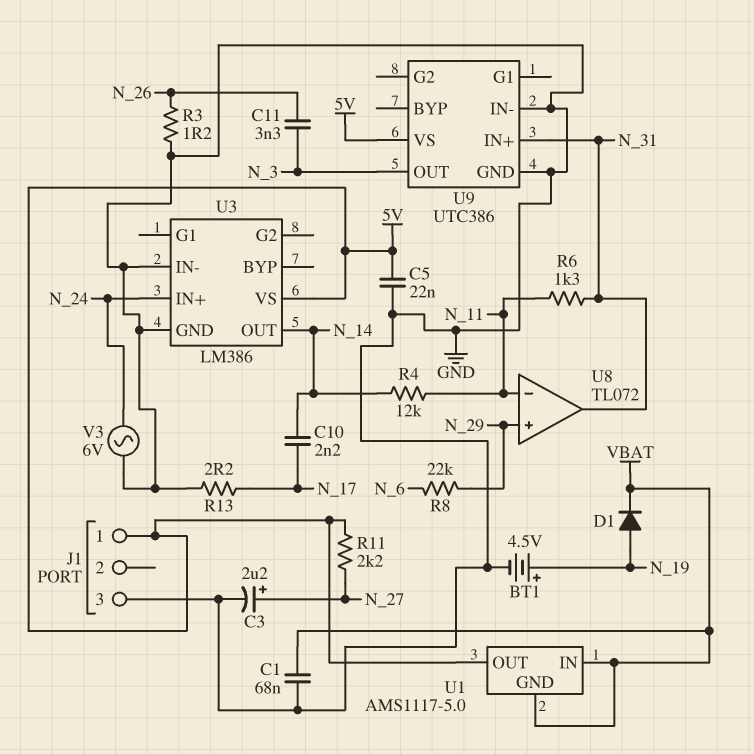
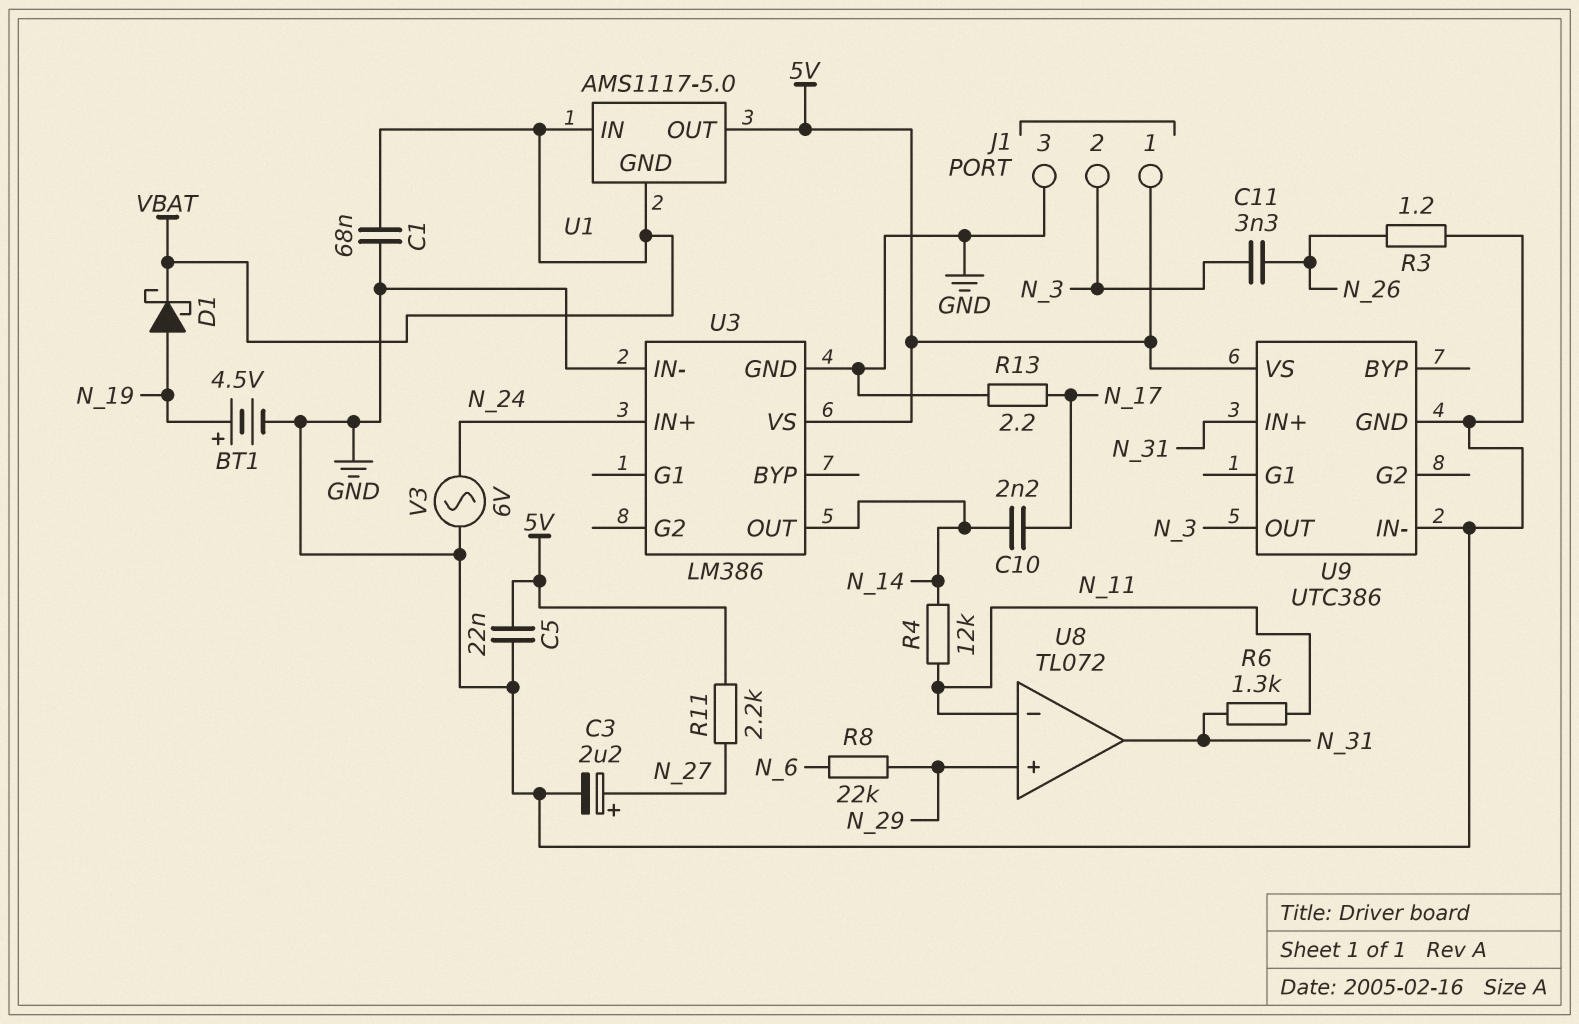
D1: diode (A N_19, K VBAT) -> schottky (A N_19, K VBAT)
J1 pin 2: none -> N_3

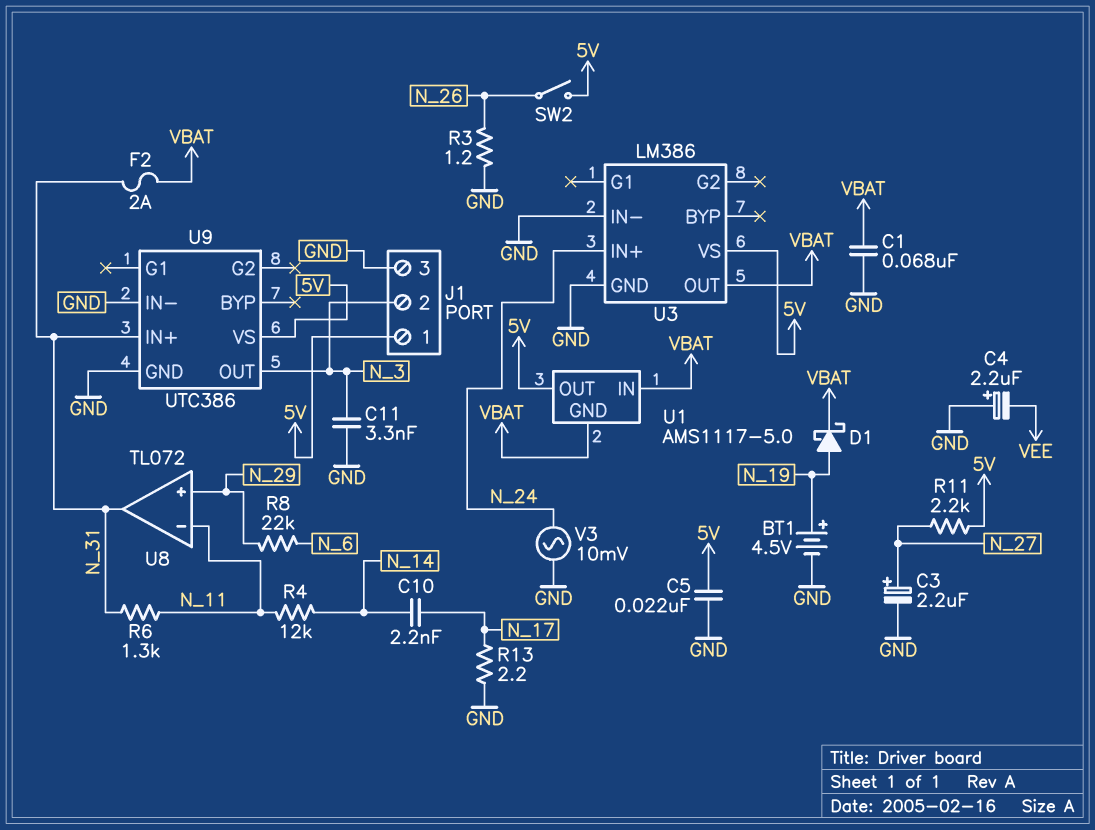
C4: none -> 2.2uF (plus GND, minus VEE)
C11: 3.3nF (N_3, N_26) -> 3.3nF (GND, N_3)
F2: none -> 2A (N_31, VBAT)
SW2: none -> switch (5V, N_26)
U3 pin OUT: N_14 -> VBAT
V3: AC 6V (GND, N_24) -> AC 10mV (GND, N_24)

